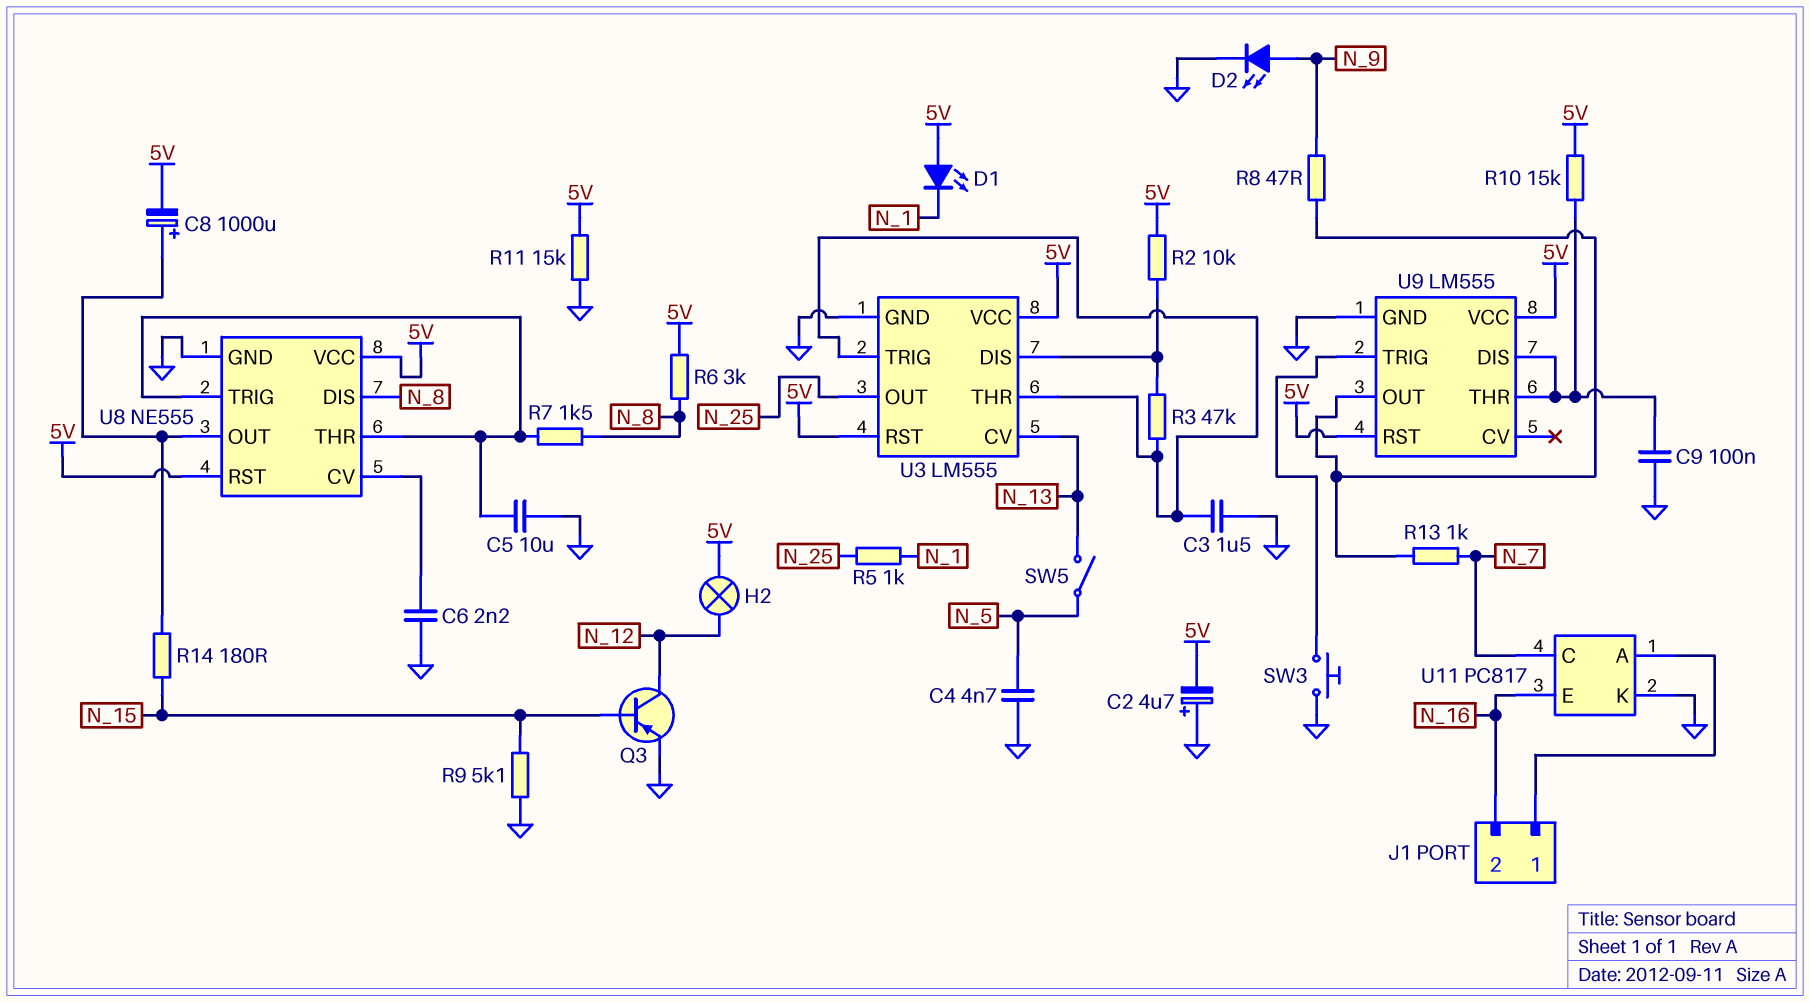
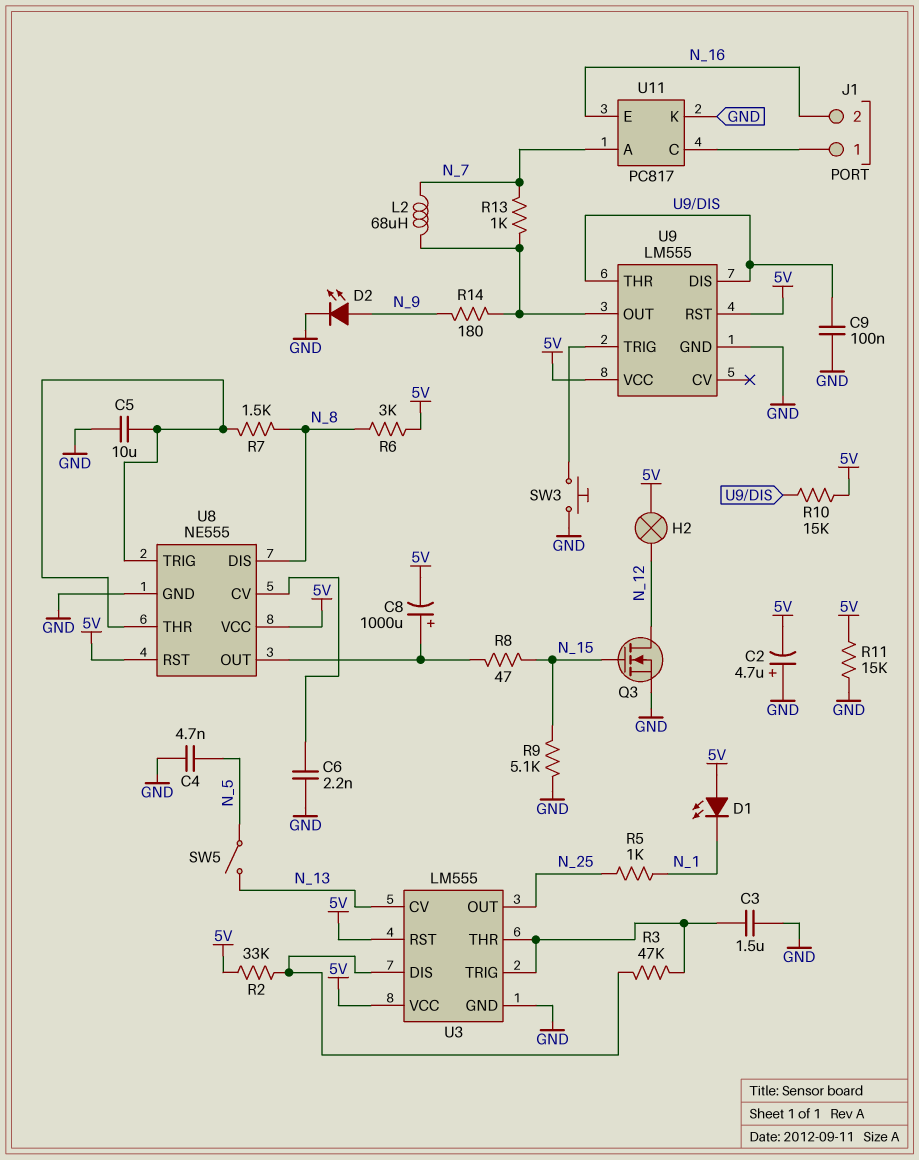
L2: none -> 68uH (N_7, U9/OUT)
Q3: PNP (B N_15, C N_12, E GND) -> NMOS (G N_15, D N_12, S GND)
R2: 10k (5V, U3/DIS) -> 33k (5V, U3/DIS)
R8: 47 (N_9, U9/OUT) -> 47 (N_15, U8/OUT)
R14: 180 (N_15, U8/OUT) -> 180 (N_9, U9/OUT)
U11 pin A: J1/1 -> N_7
U11 pin C: N_7 -> J1/1

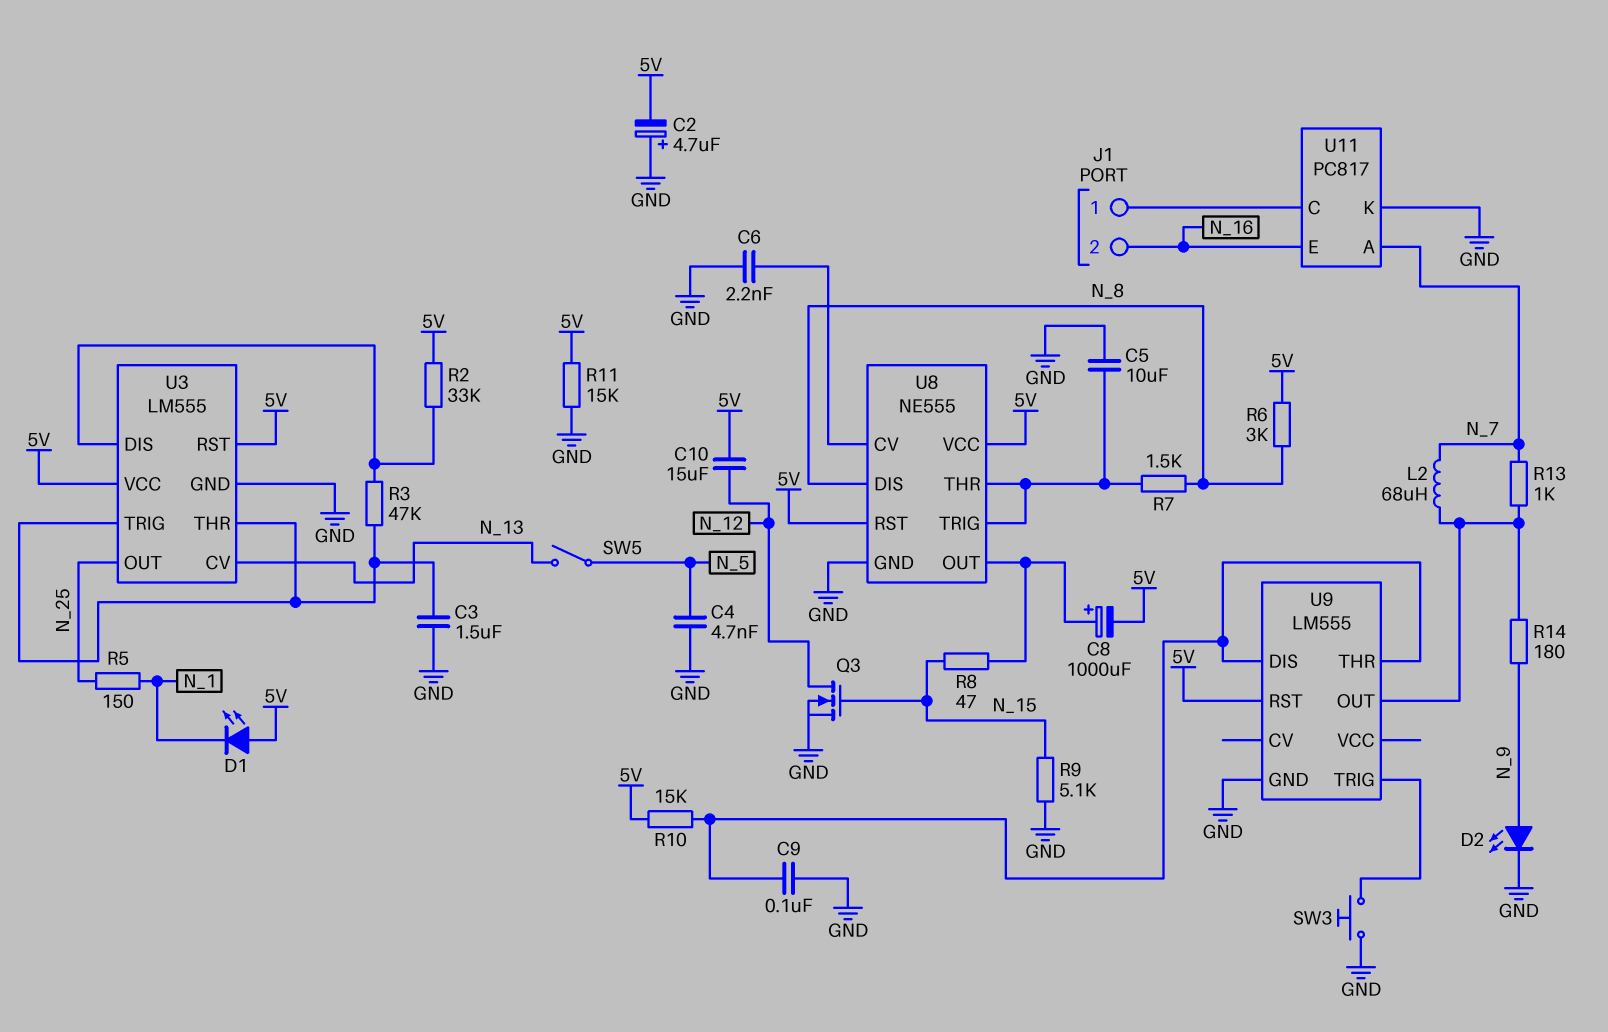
C10: none -> 15uF (5V, N_12)
H2: lamp (5V, N_12) -> none
R5: 1k (N_1, N_25) -> 150 (N_1, N_25)
U9 pin VCC: 5V -> none

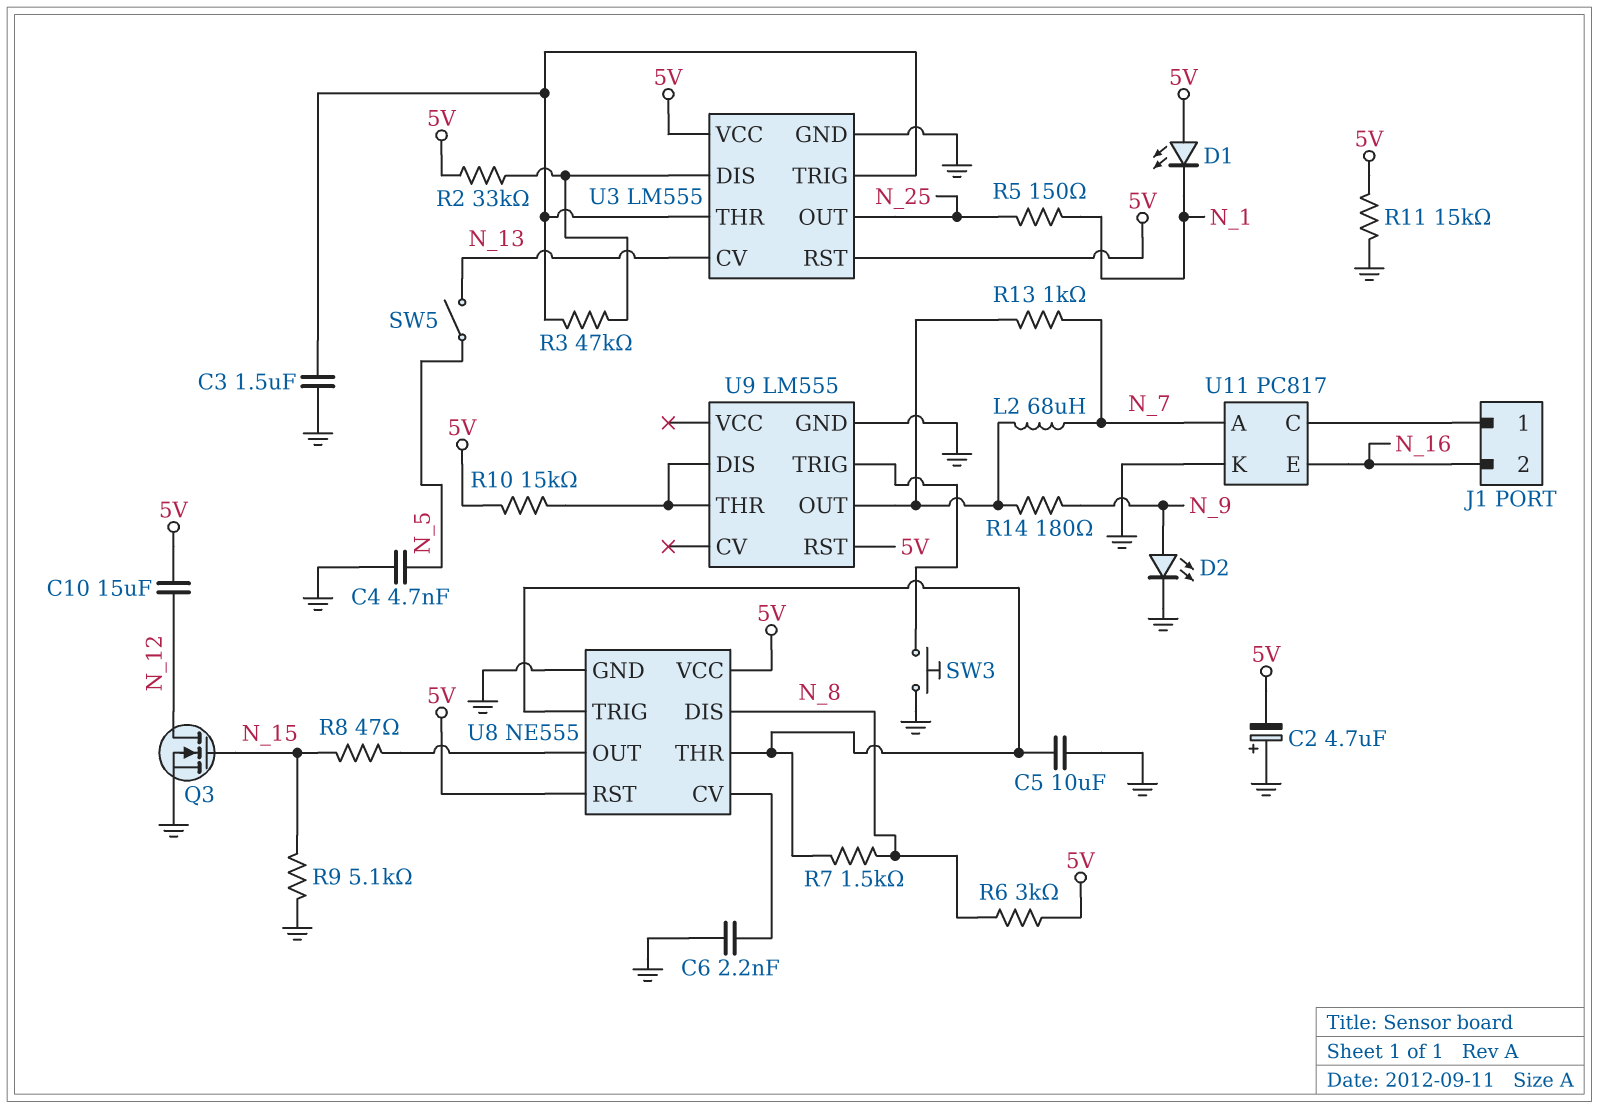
C8: 1000uF (plus U8/OUT, minus 5V) -> none
C9: 100nF (GND, U9/DIS) -> none

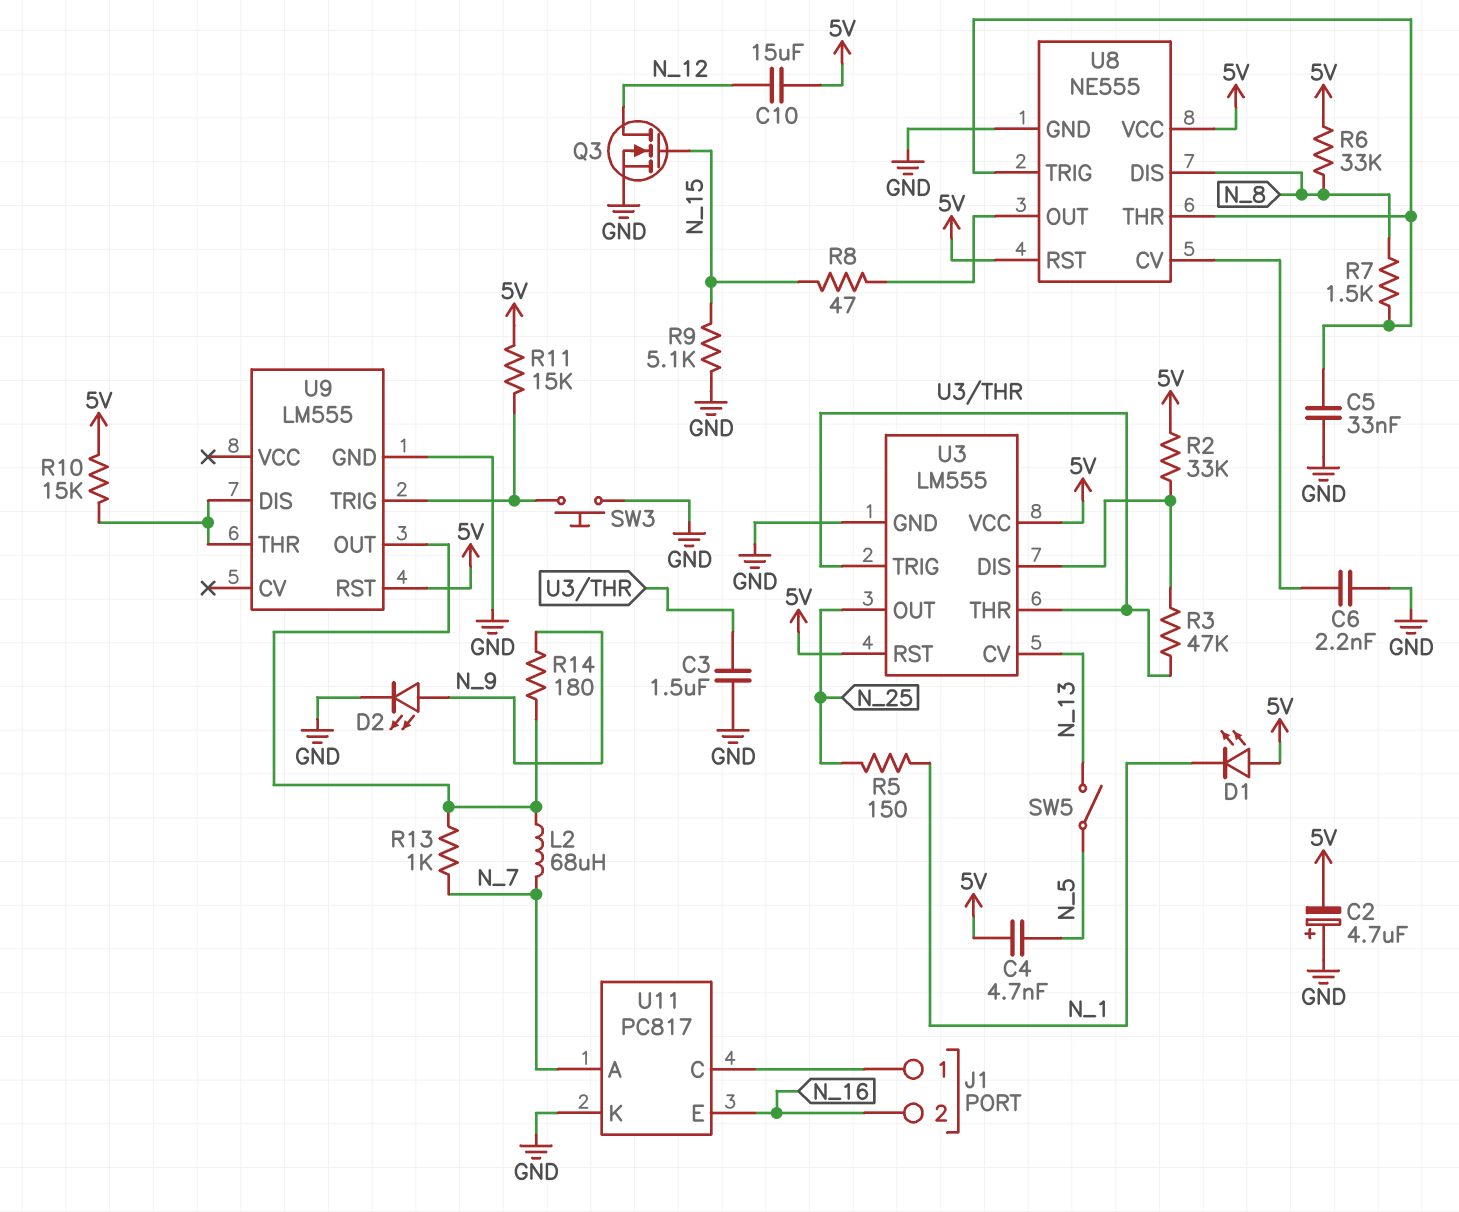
C4: 4.7nF (GND, N_5) -> 4.7nF (5V, N_5)
C5: 10uF (GND, U8/THR) -> 33nF (GND, U8/THR)
R6: 3k (5V, N_8) -> 33k (5V, N_8)
R11: 15k (5V, GND) -> 15k (5V, U9/TRIG)

